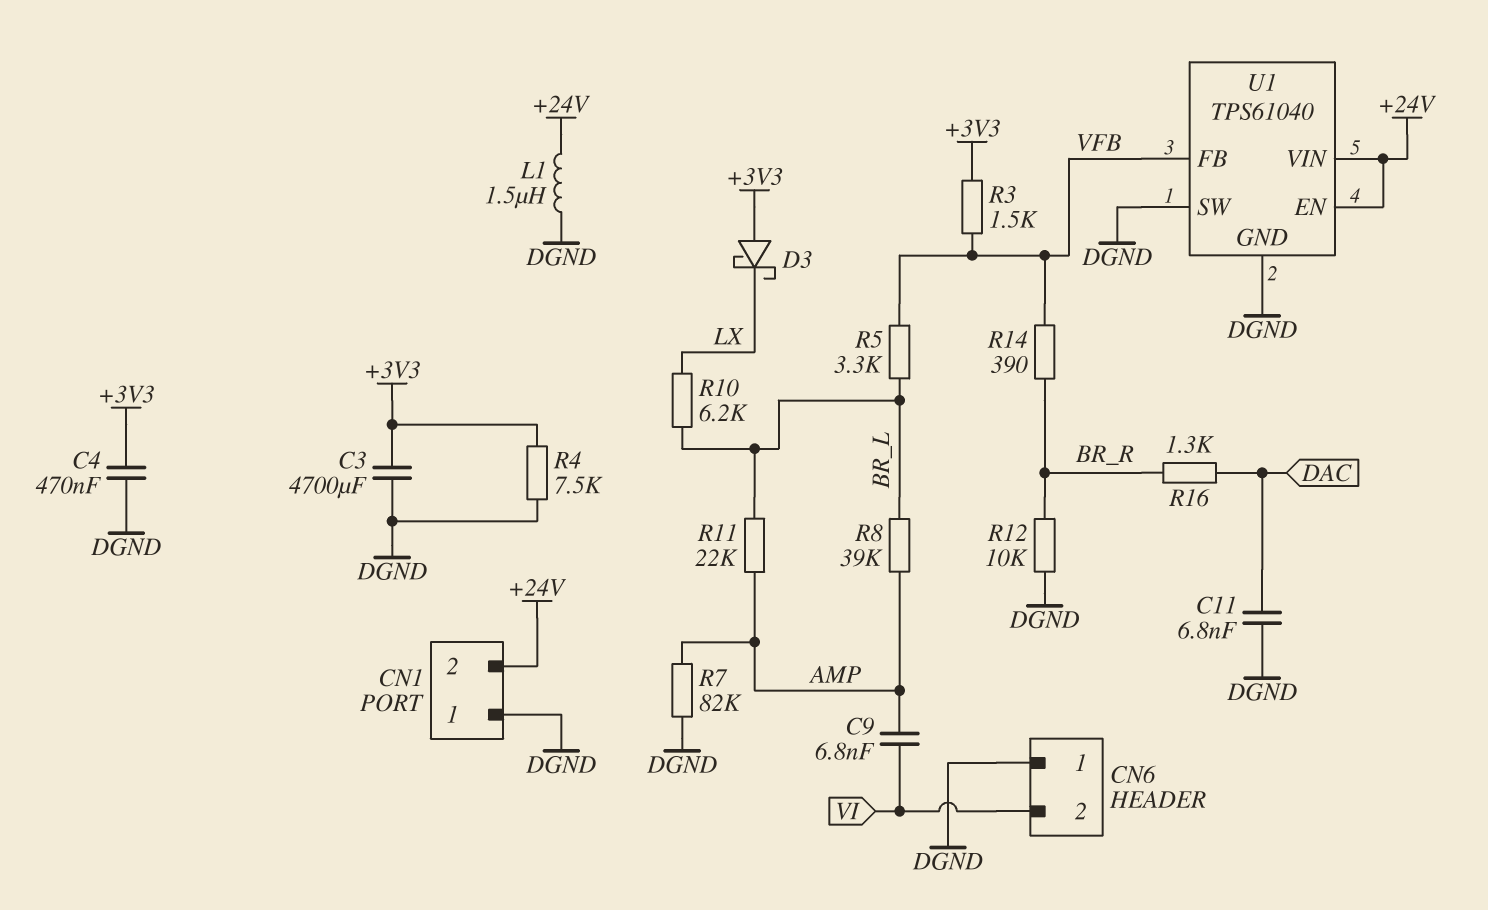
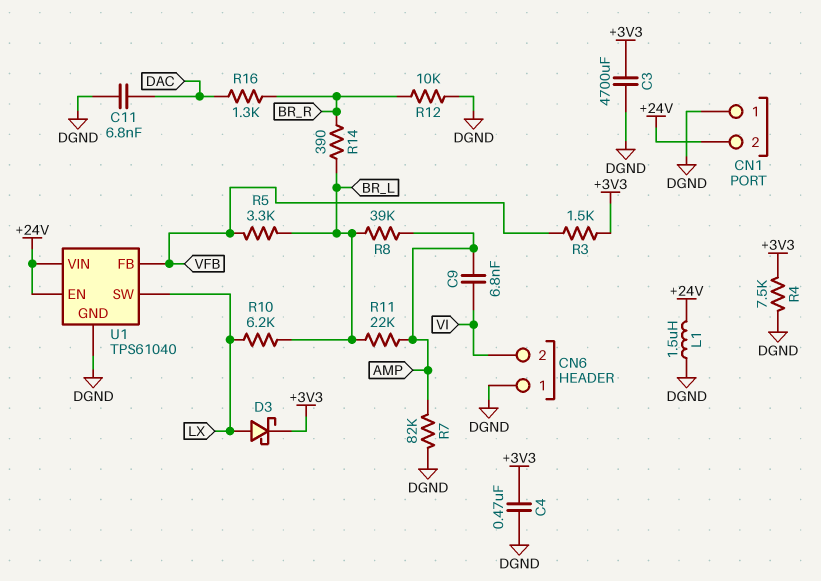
D3: schottky (A +3V3, K LX) -> schottky (A LX, K +3V3)
R14: 390 (BR_R, VFB) -> 390 (BR_L, BR_R)
U1 pin SW: DGND -> LX

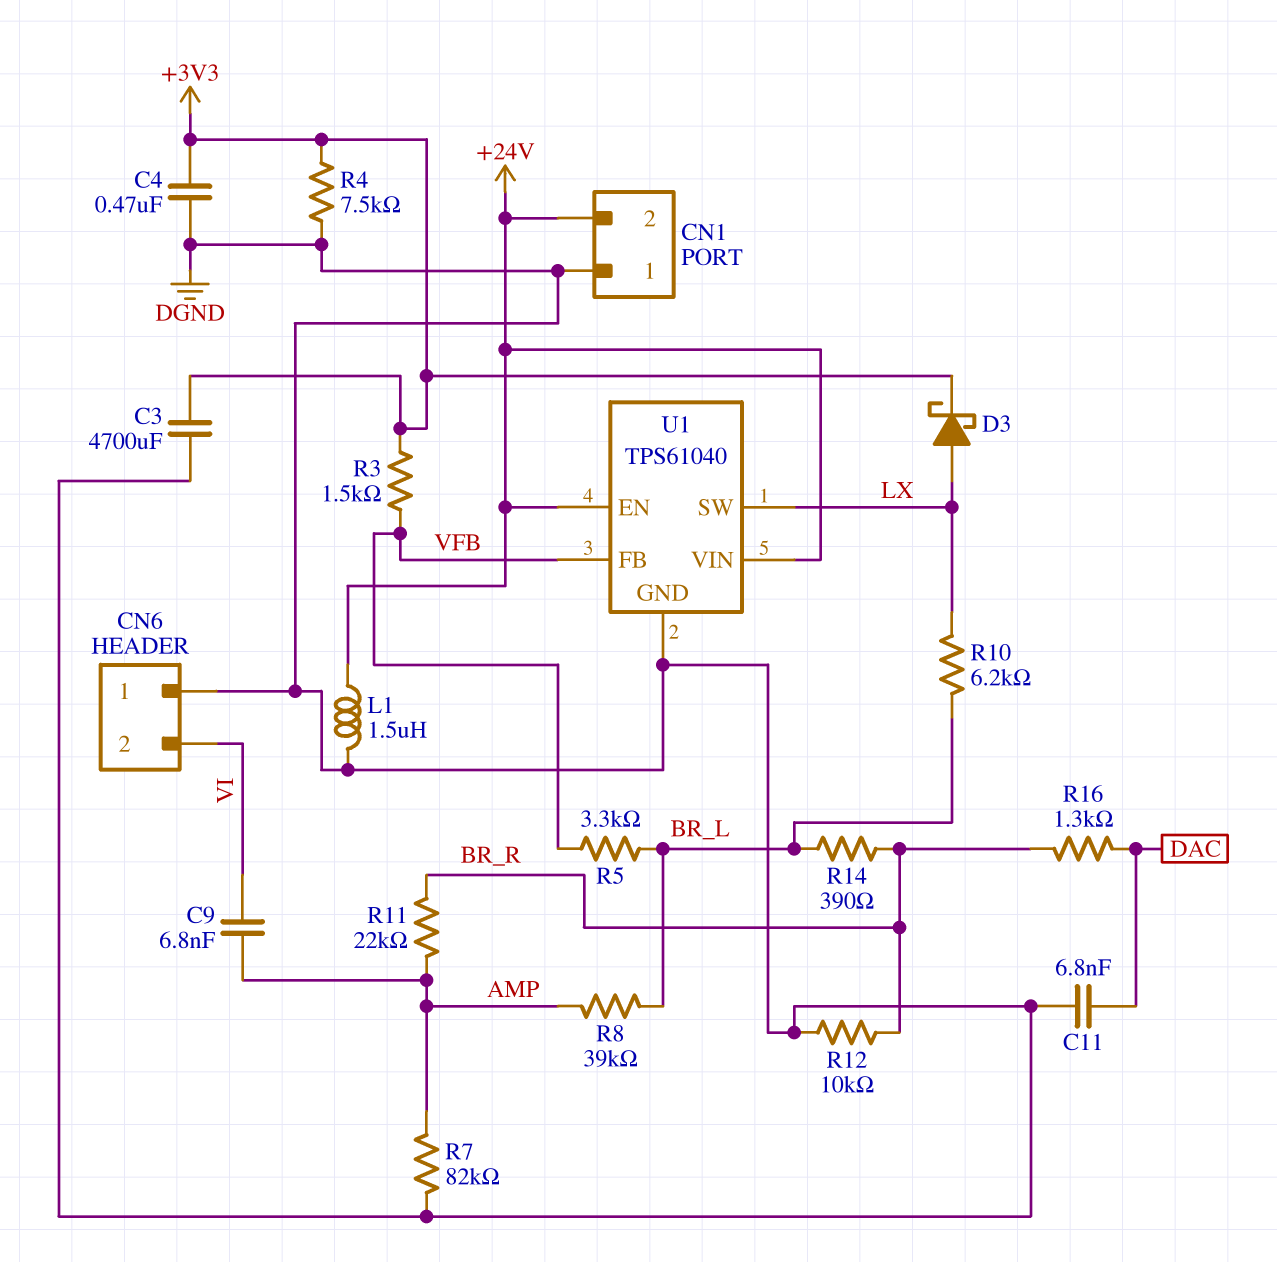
R11: 22k (AMP, BR_L) -> 22k (AMP, BR_R)

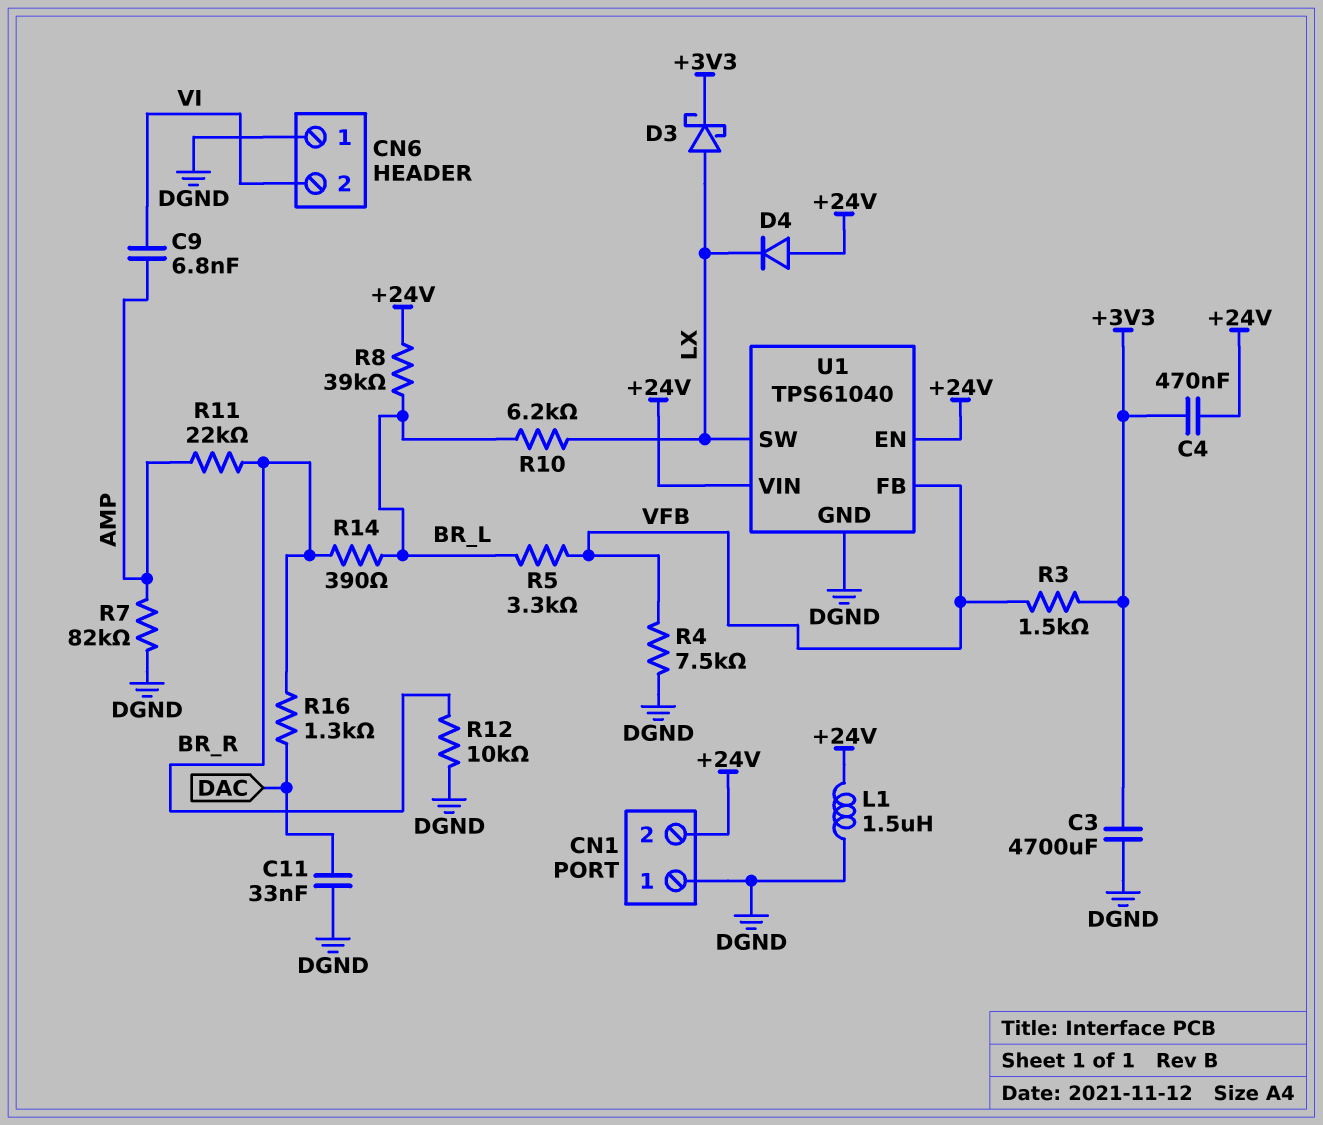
C4: 470nF (+3V3, DGND) -> 470nF (+3V3, +24V)
C11: 6.8nF (DAC, DGND) -> 33nF (DAC, DGND)
D4: none -> diode (A +24V, K LX)
R4: 7.5k (+3V3, DGND) -> 7.5k (DGND, VFB)
R8: 39k (AMP, BR_L) -> 39k (+24V, BR_L)

